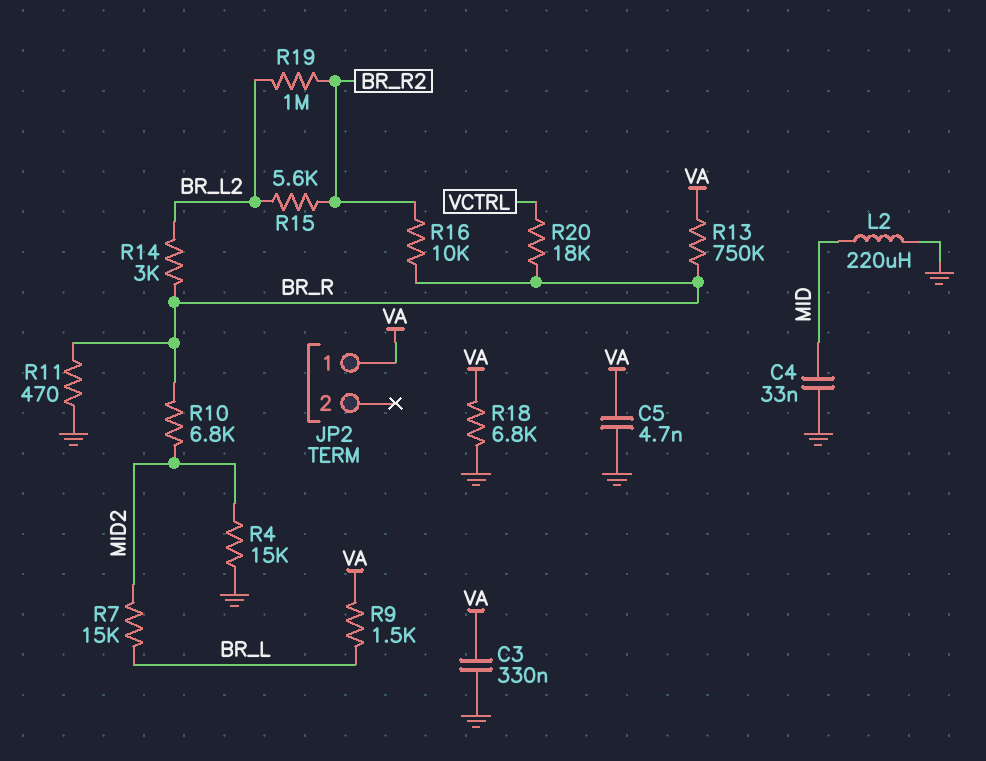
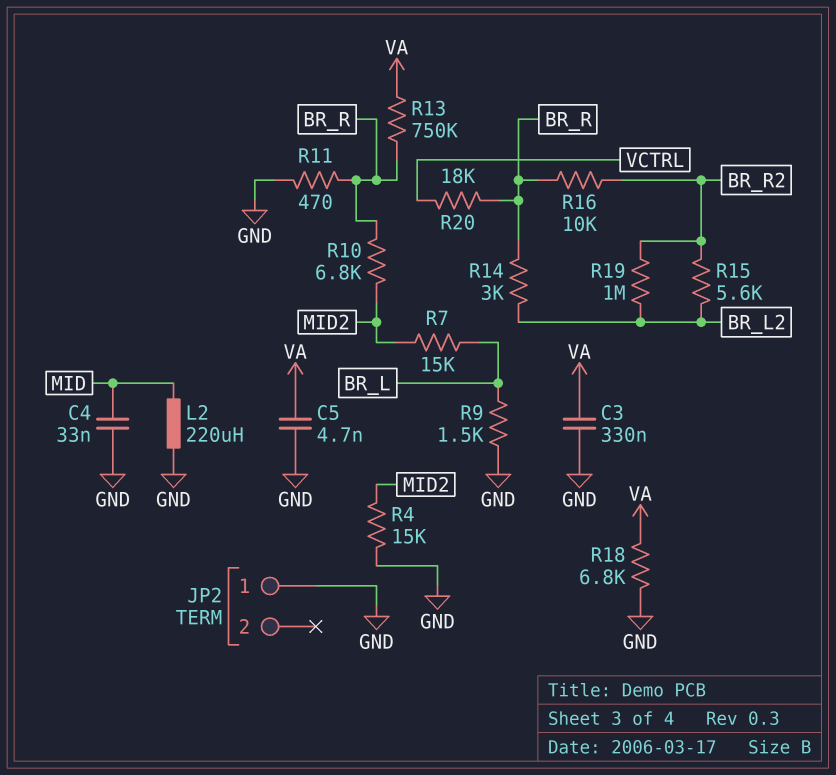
JP2 pin 1: VA -> GND
R9: 1.5k (BR_L, VA) -> 1.5k (BR_L, GND)

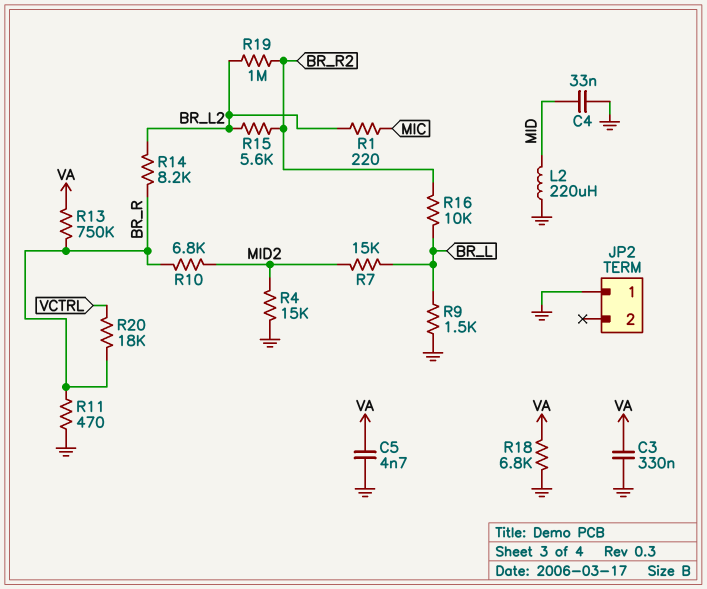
R1: none -> 220 (BR_L2, MIC)
R14: 3k (BR_L2, BR_R) -> 8.2k (BR_L2, BR_R)
R16: 10k (BR_R, BR_R2) -> 10k (BR_L, BR_R2)

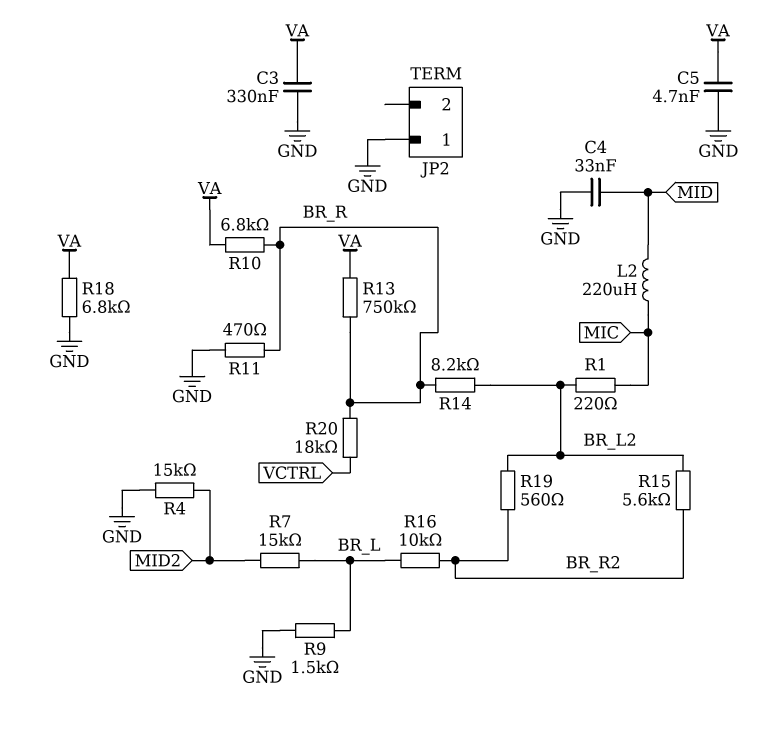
L2: 220uH (GND, MID) -> 220uH (MIC, MID)
R10: 6.8k (BR_R, MID2) -> 6.8k (BR_R, VA)
R19: 1M (BR_L2, BR_R2) -> 560 (BR_L2, BR_R2)

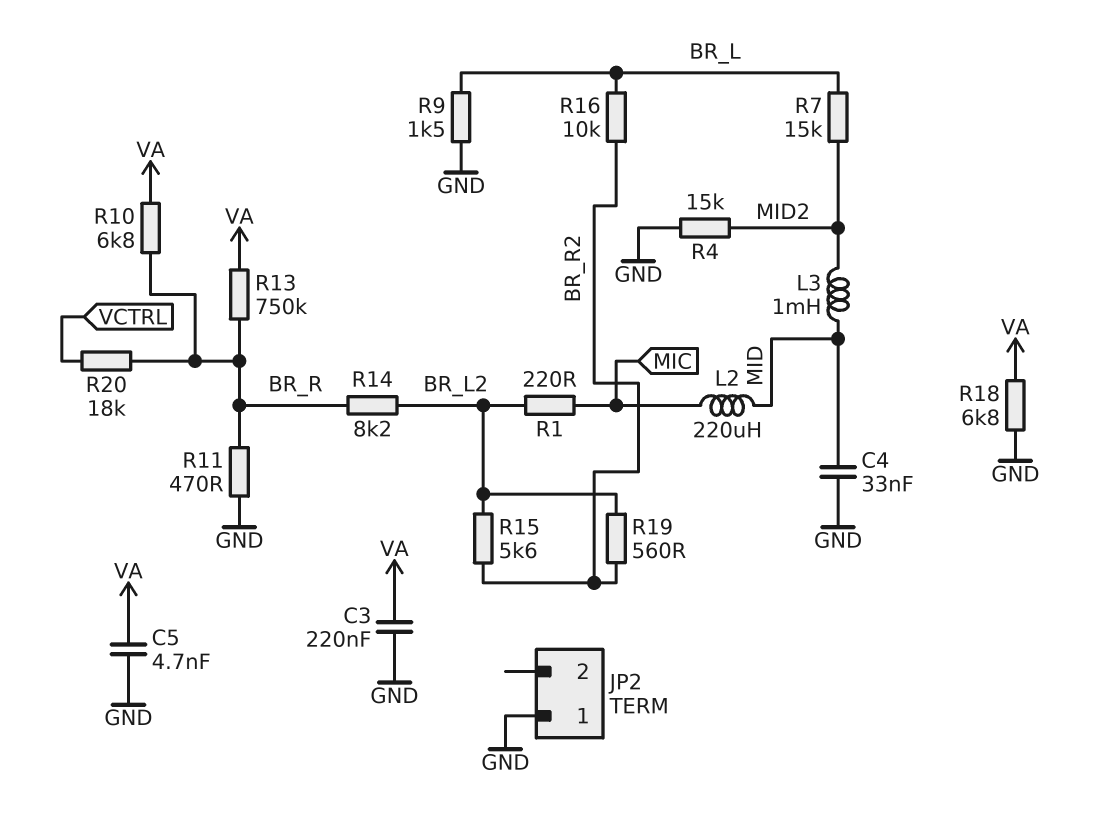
C3: 330nF (GND, VA) -> 220nF (GND, VA)
L3: none -> 1mH (MID, MID2)

